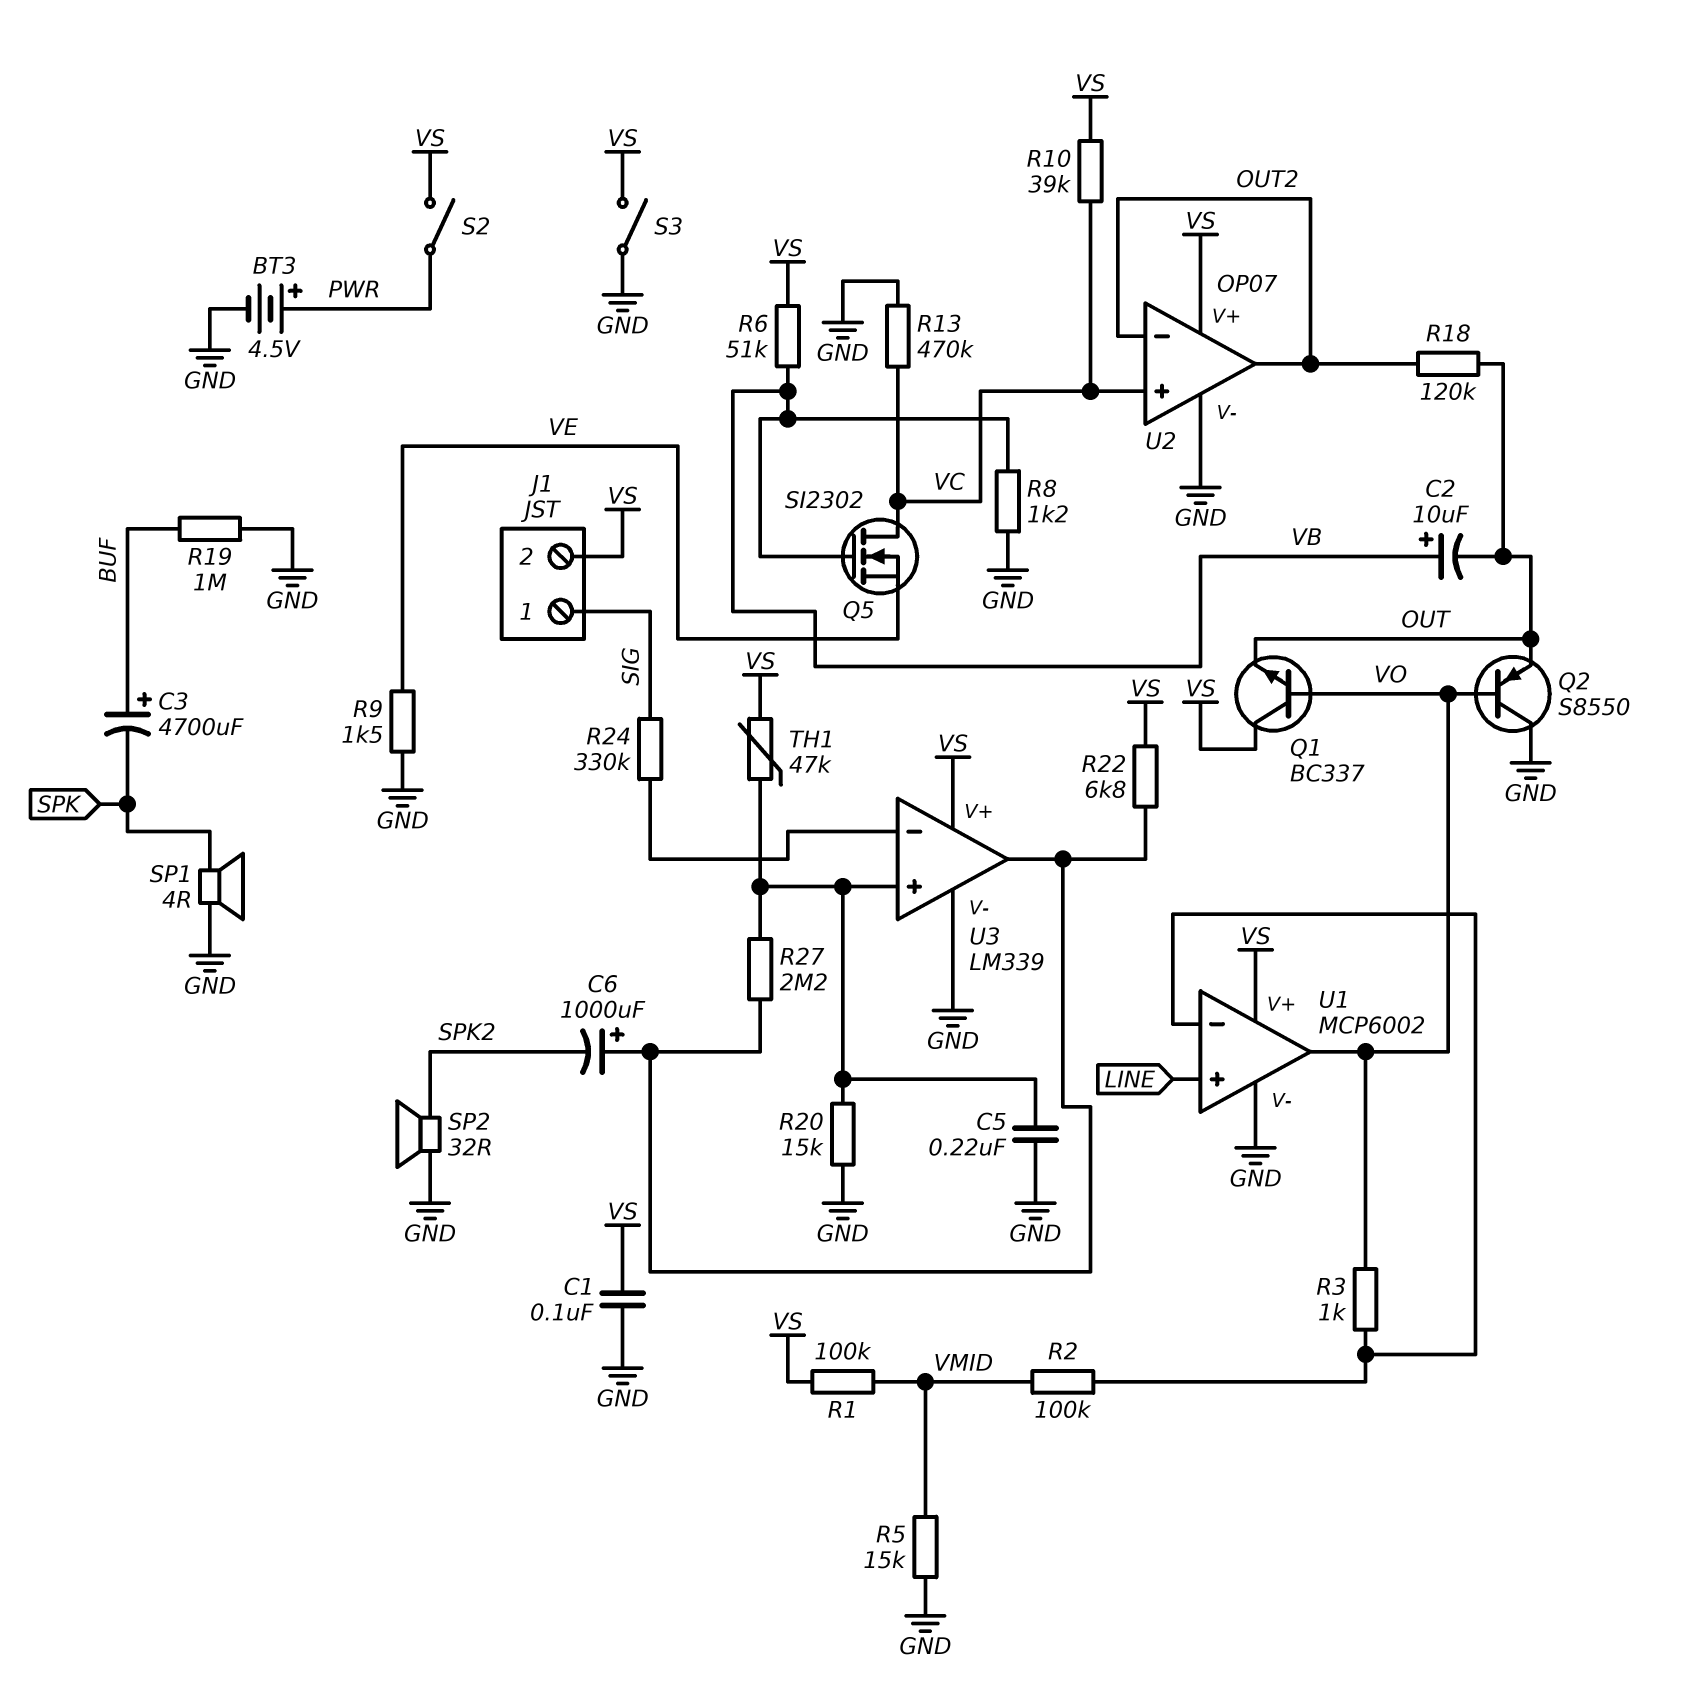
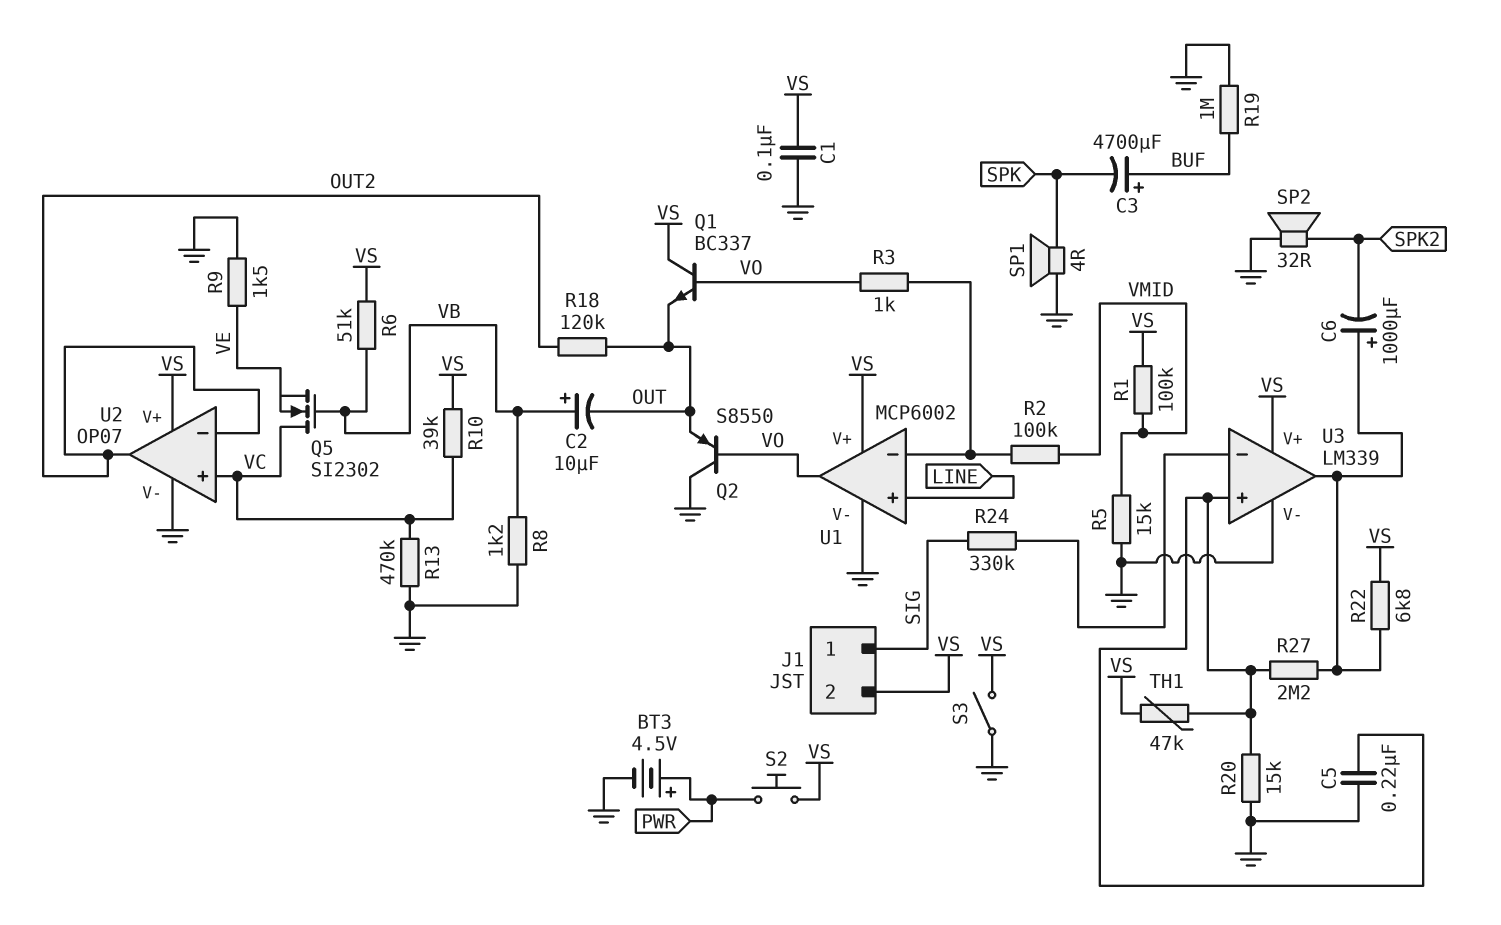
S2: switch (PWR, VS) -> button (PWR, VS)

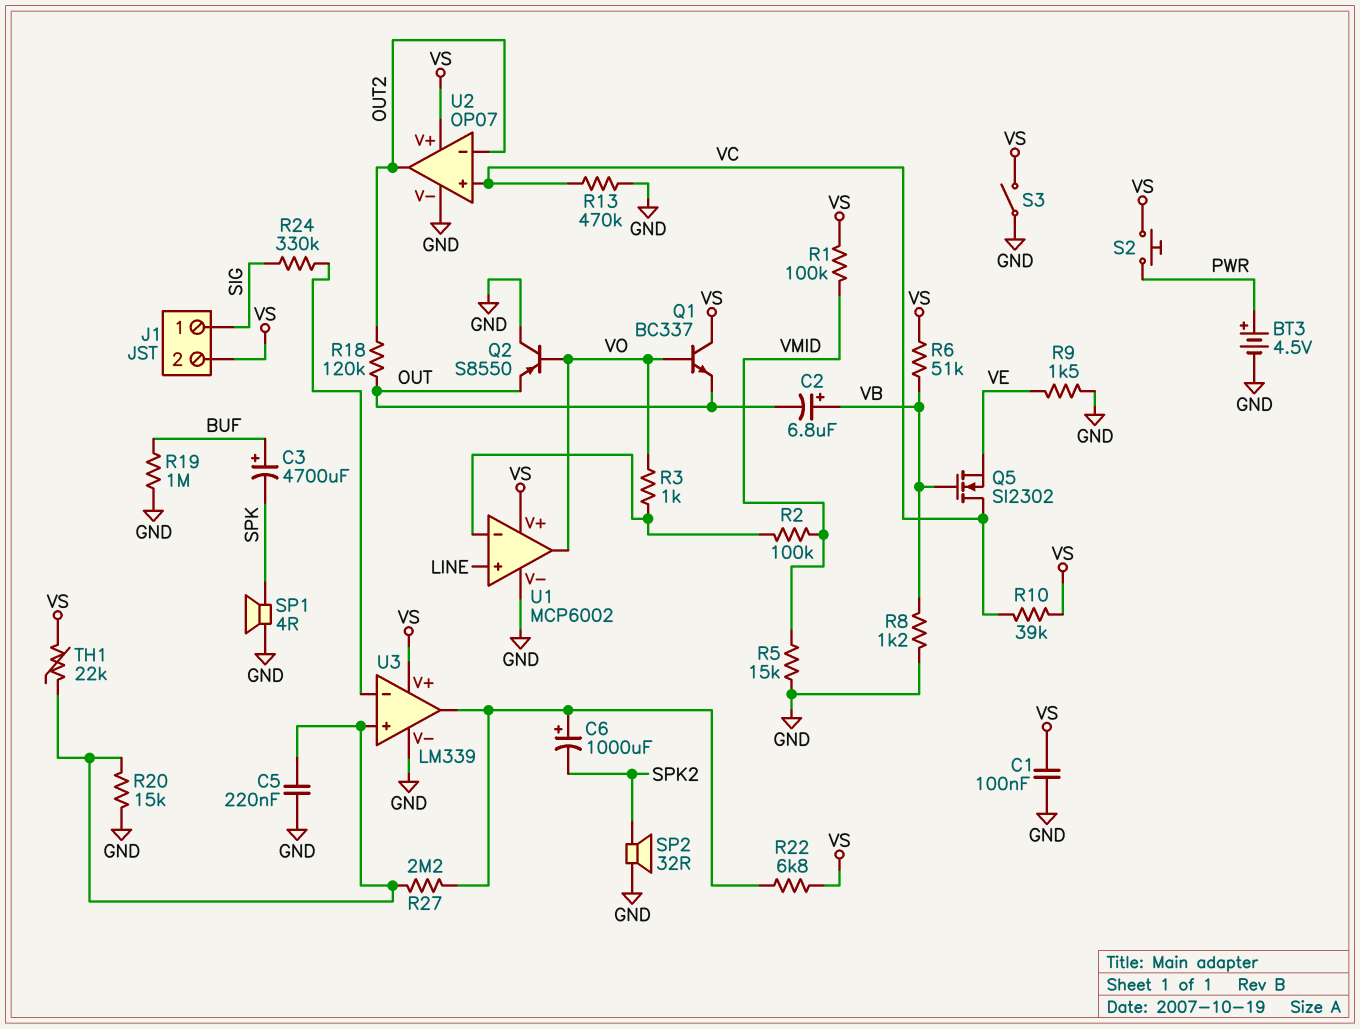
C2: 10uF (plus VB, minus OUT) -> 6.8uF (plus VB, minus OUT)
TH1: 47k (U3/in+, VS) -> 22k (U3/in+, VS)

